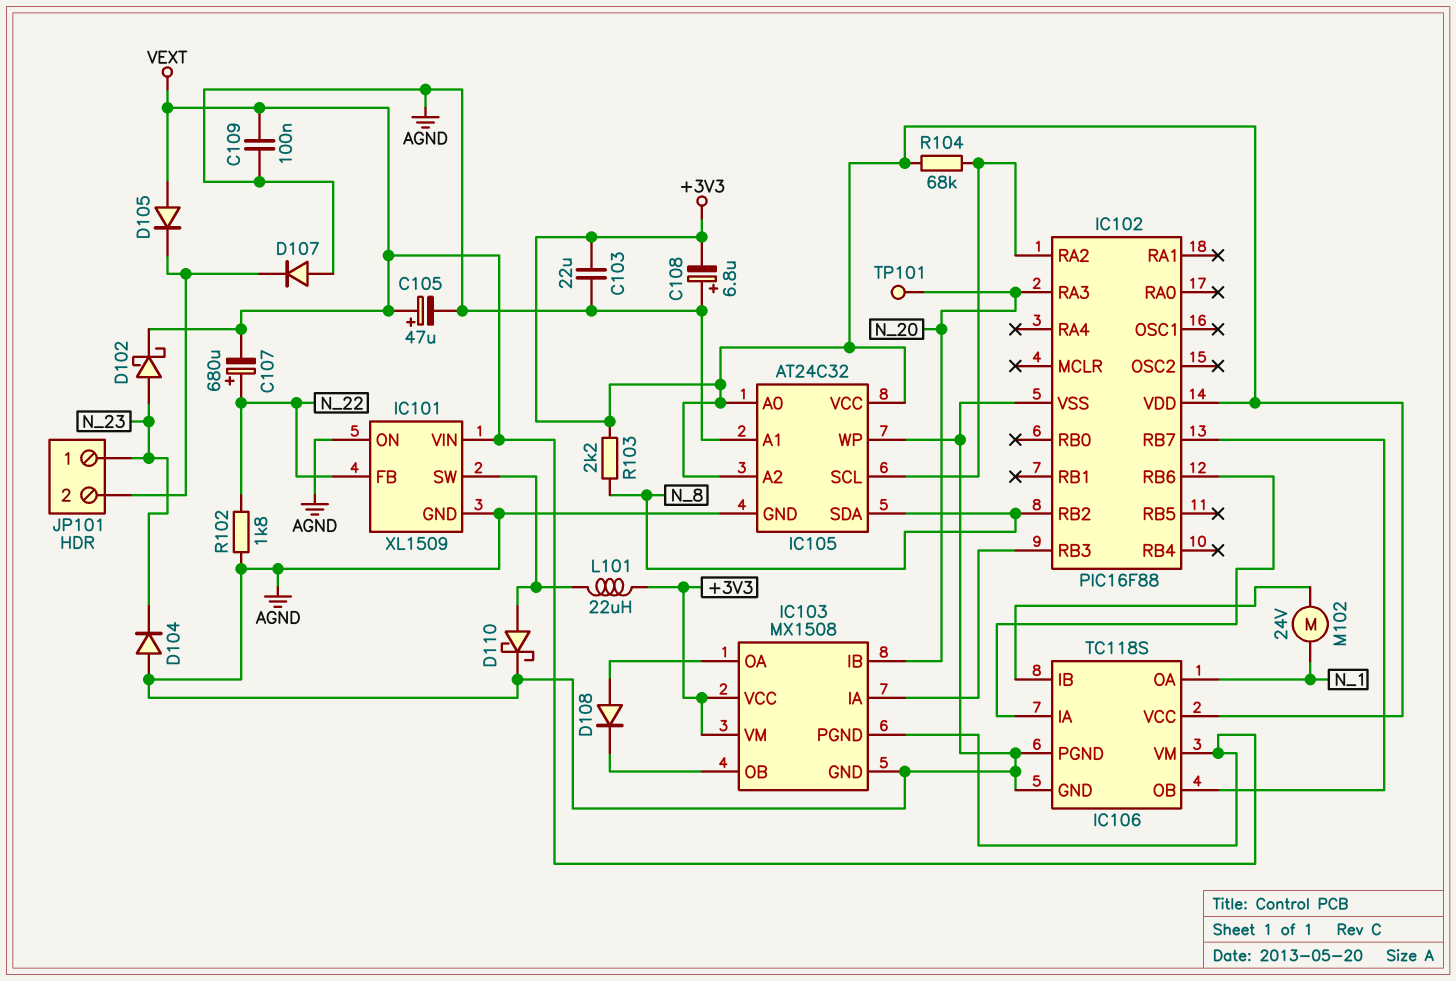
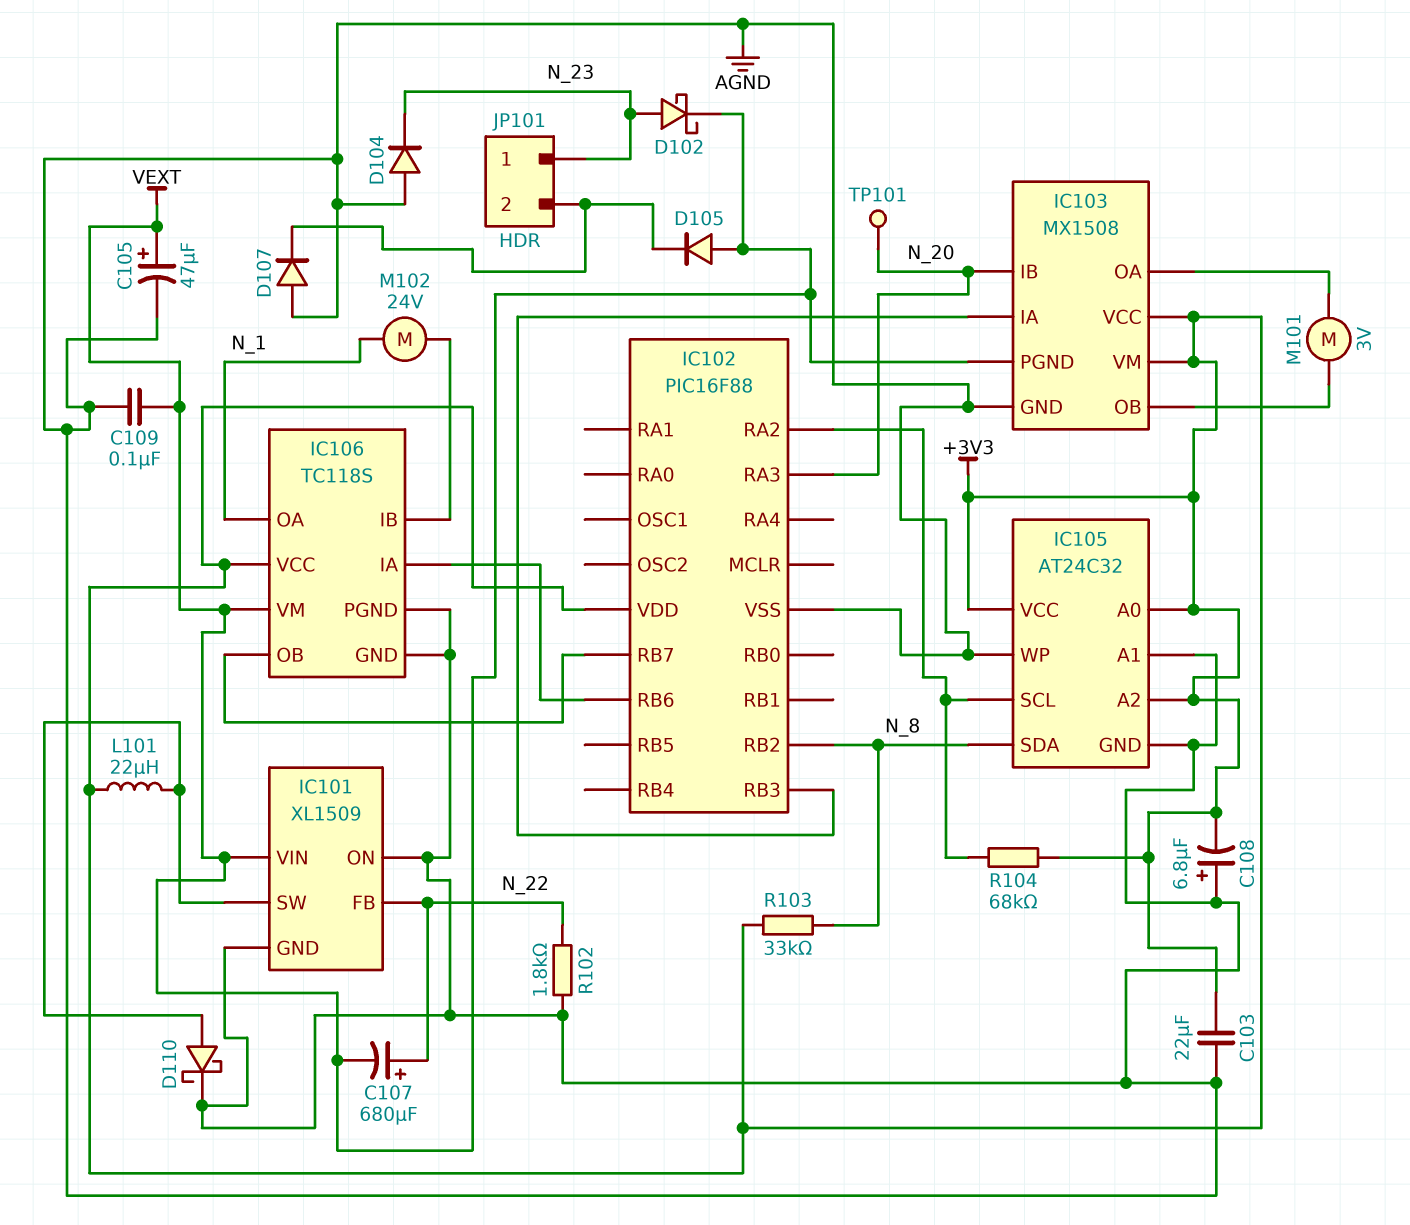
D108: diode (A IC103/OA, K IC103/OB) -> none
M101: none -> motor 3V (IC103/OA, IC103/OB)
R103: 2.2k (+3V3, N_8) -> 33k (+3V3, N_8)

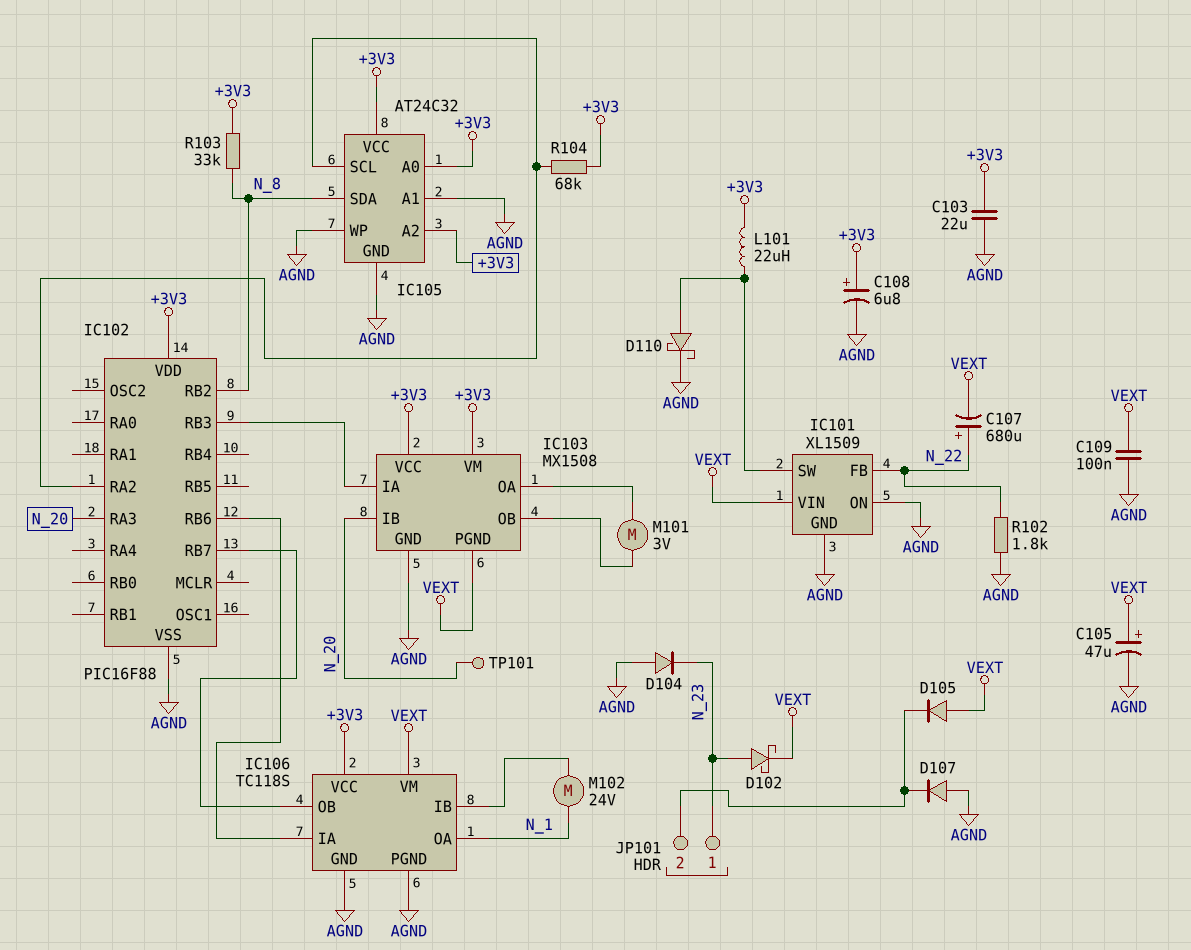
C108: 6.8uF (plus AGND, minus +3V3) -> 6.8uF (plus +3V3, minus AGND)

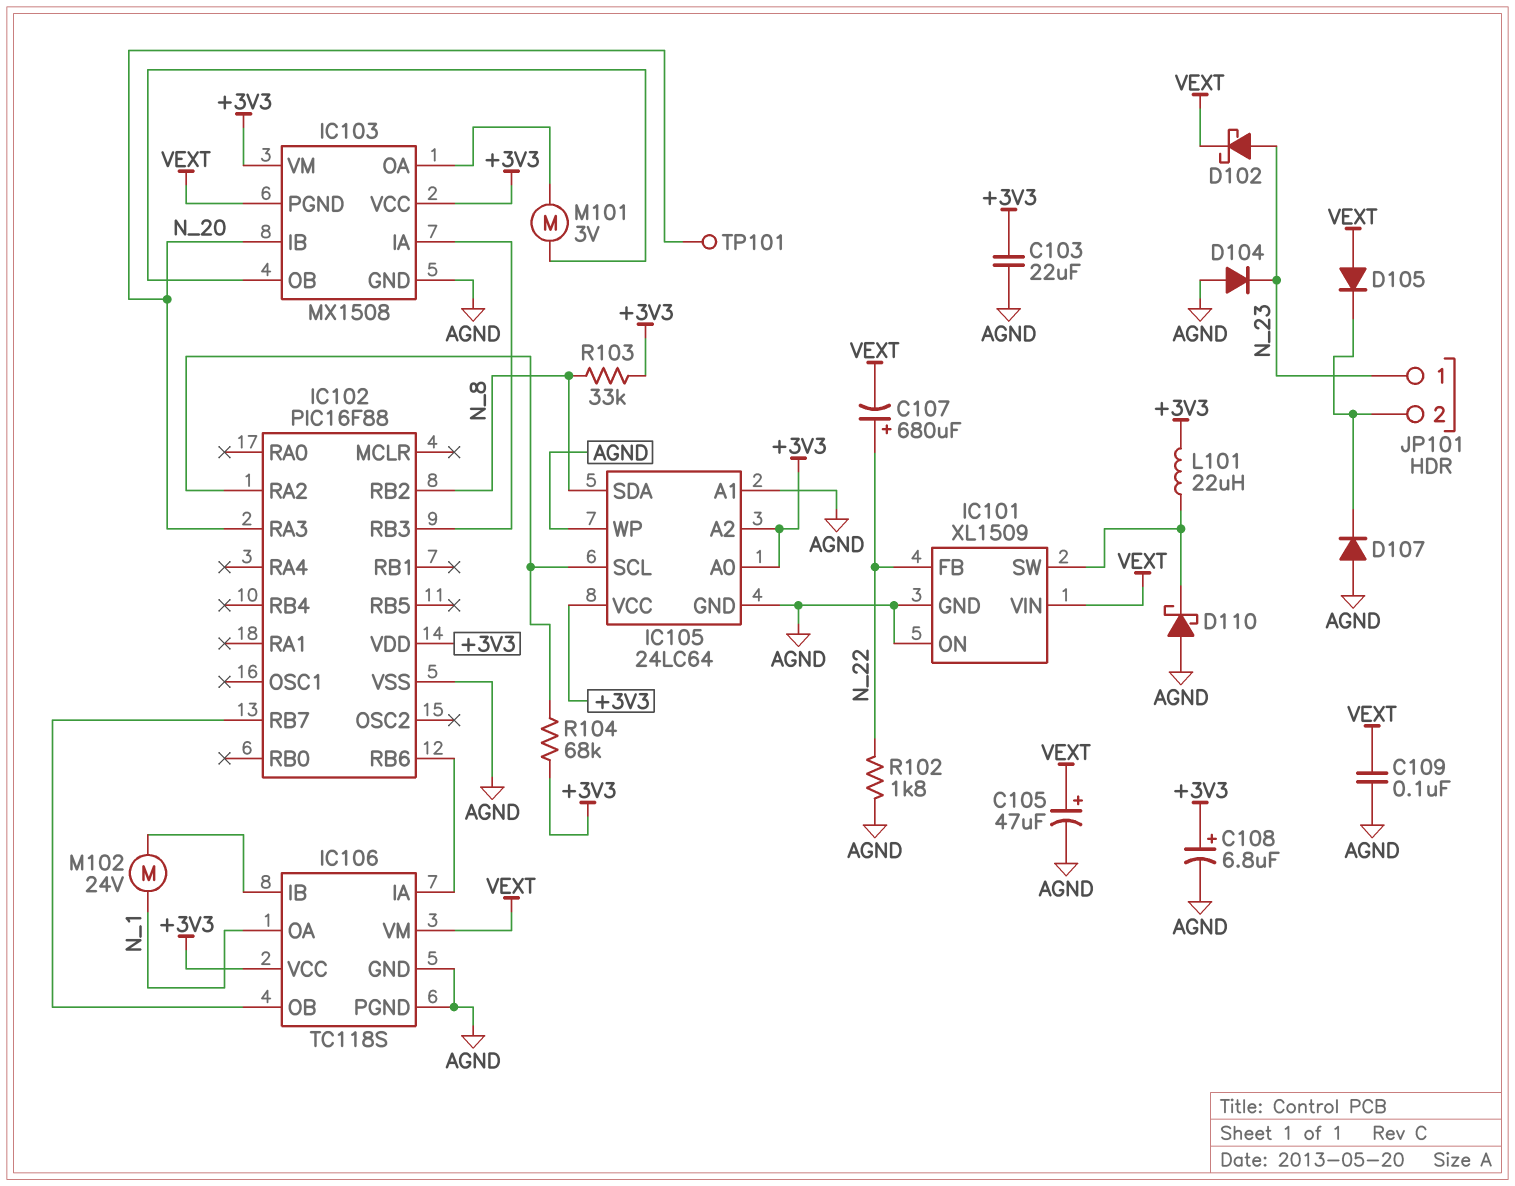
D110: schottky (A IC101/SW, K AGND) -> schottky (A AGND, K IC101/SW)
IC105: AT24C32 -> 24LC64

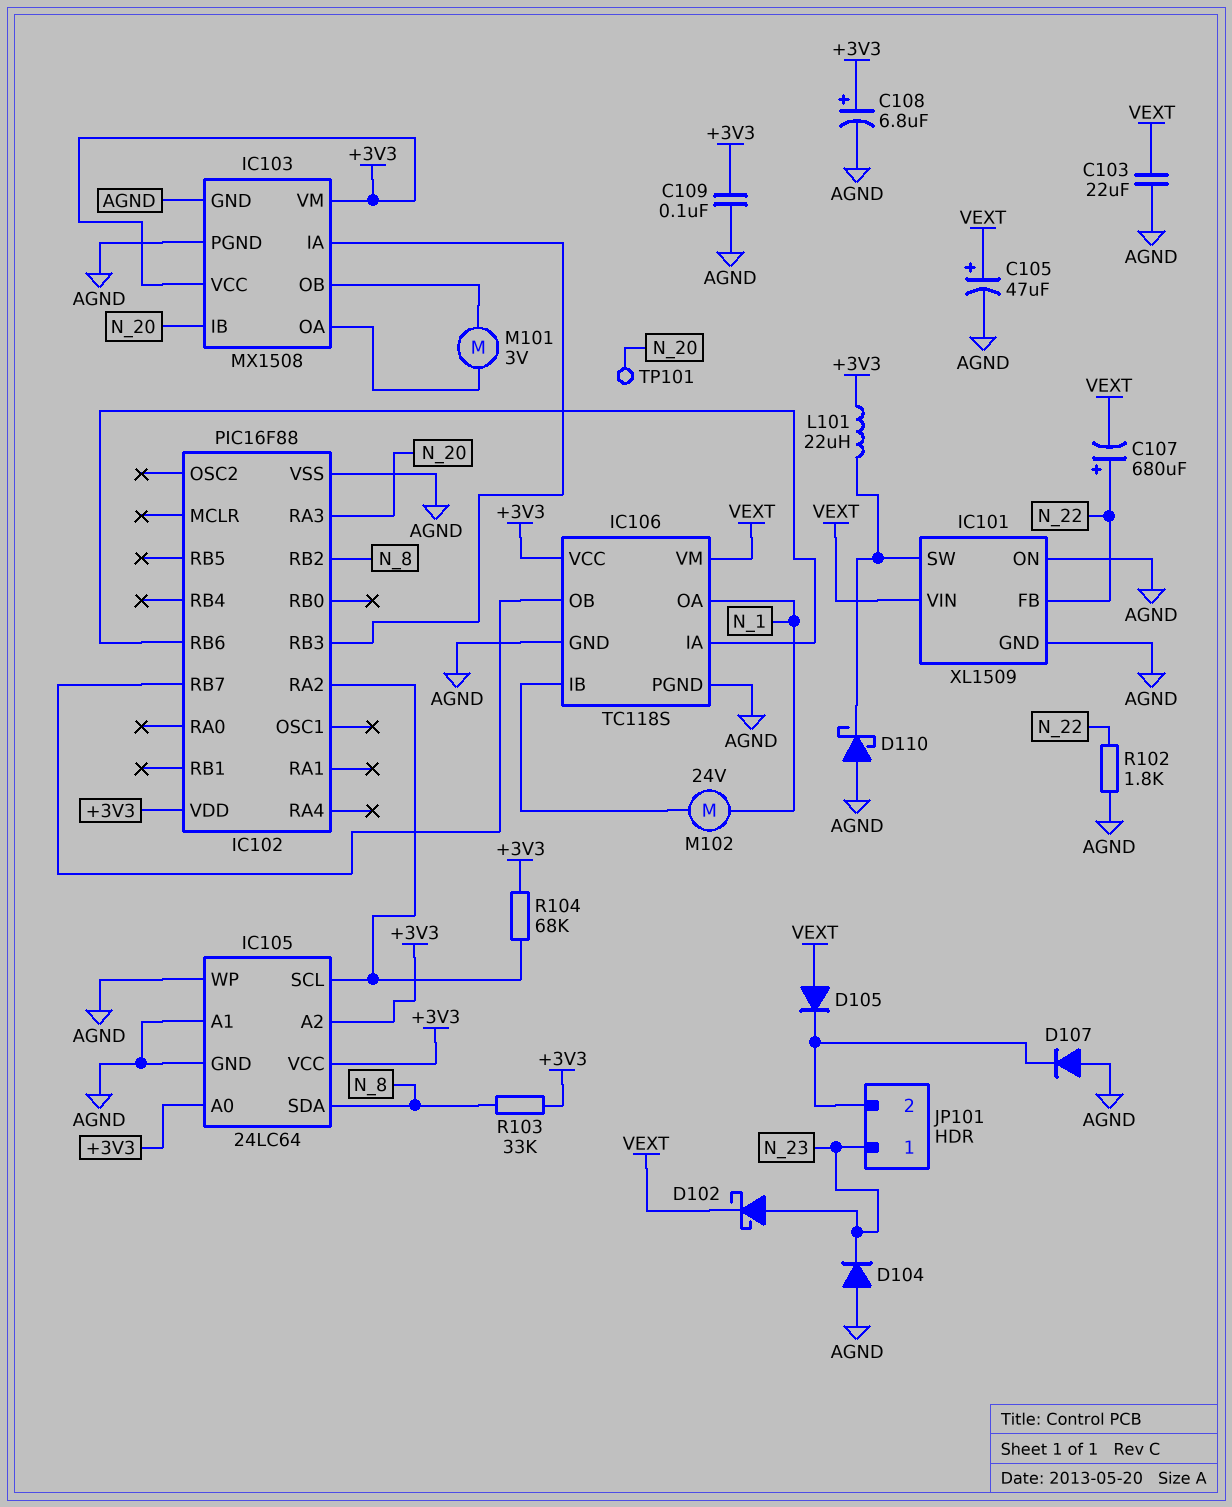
C103: 22uF (+3V3, AGND) -> 22uF (AGND, VEXT)
C109: 100nF (AGND, VEXT) -> 100nF (+3V3, AGND)
IC103 pin PGND: VEXT -> AGND

